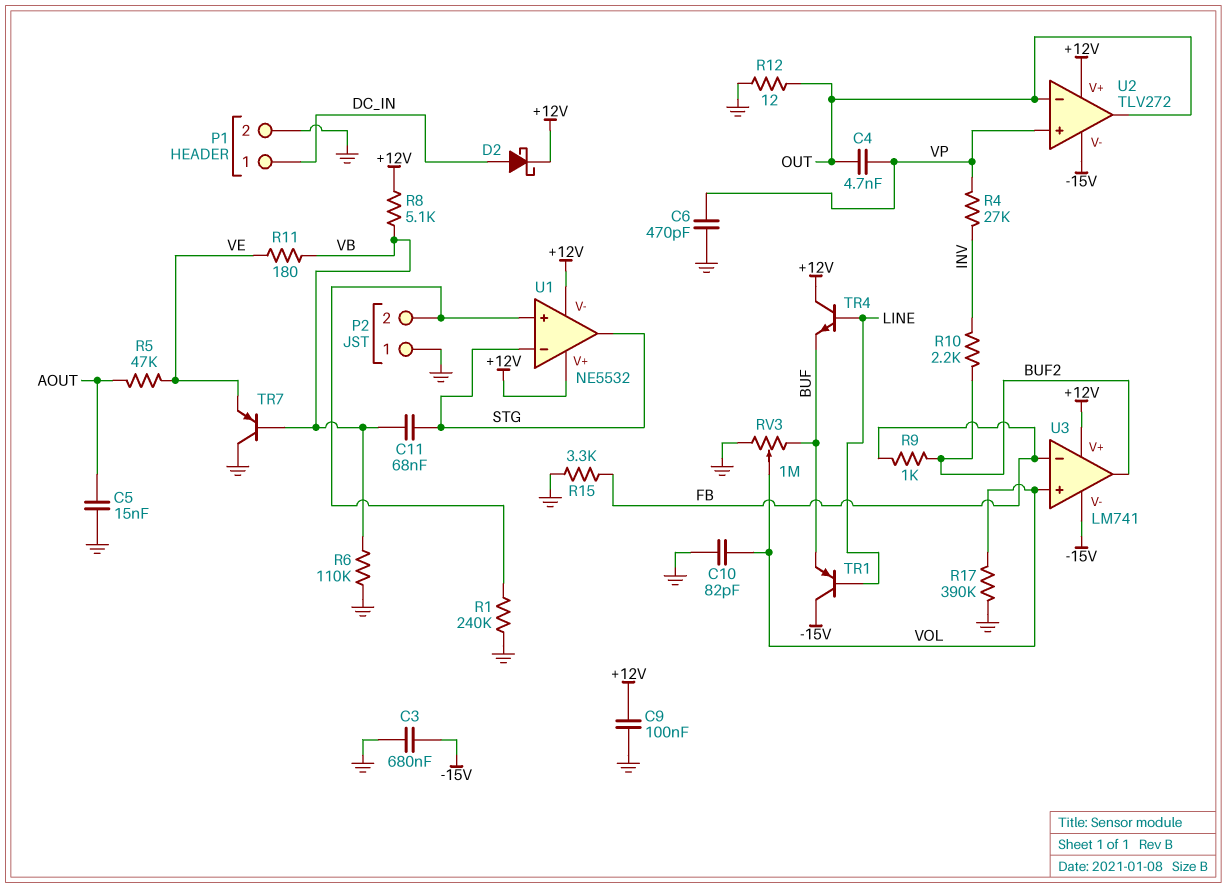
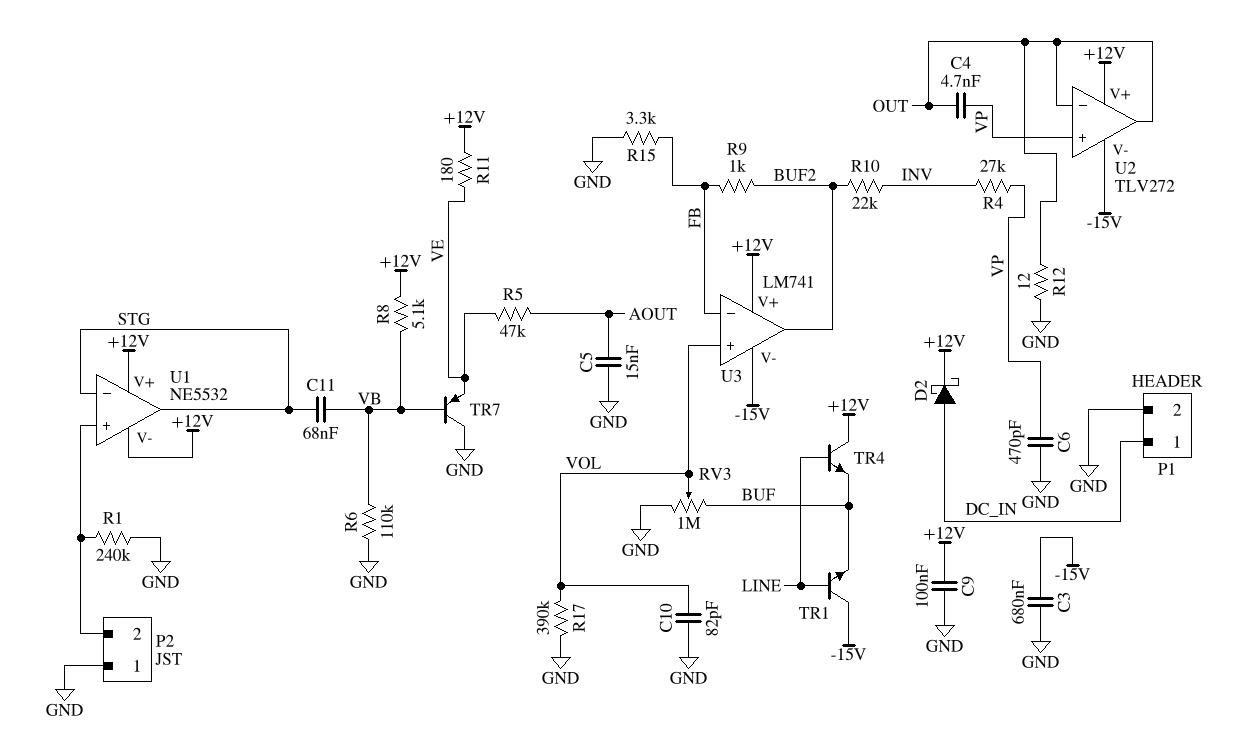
R10: 2.2k (BUF2, INV) -> 22k (BUF2, INV)
R11: 180 (VB, VE) -> 180 (+12V, VE)
TR1: PNP (B LINE, C -15V, E BUF) -> NPN (B LINE, C -15V, E BUF)

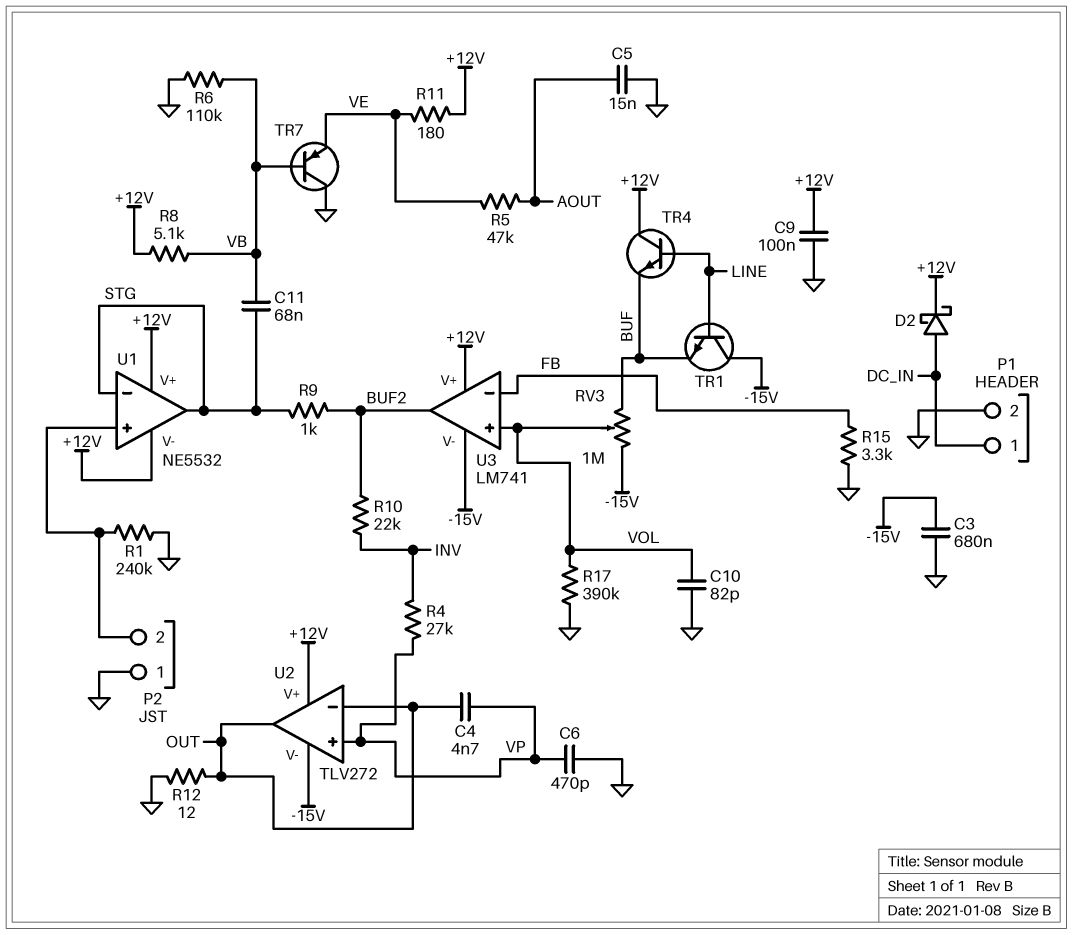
R9: 1k (BUF2, FB) -> 1k (BUF2, STG)
RV3: 1M (BUF, GND, wiper VOL) -> 1M (-15V, BUF, wiper VOL)

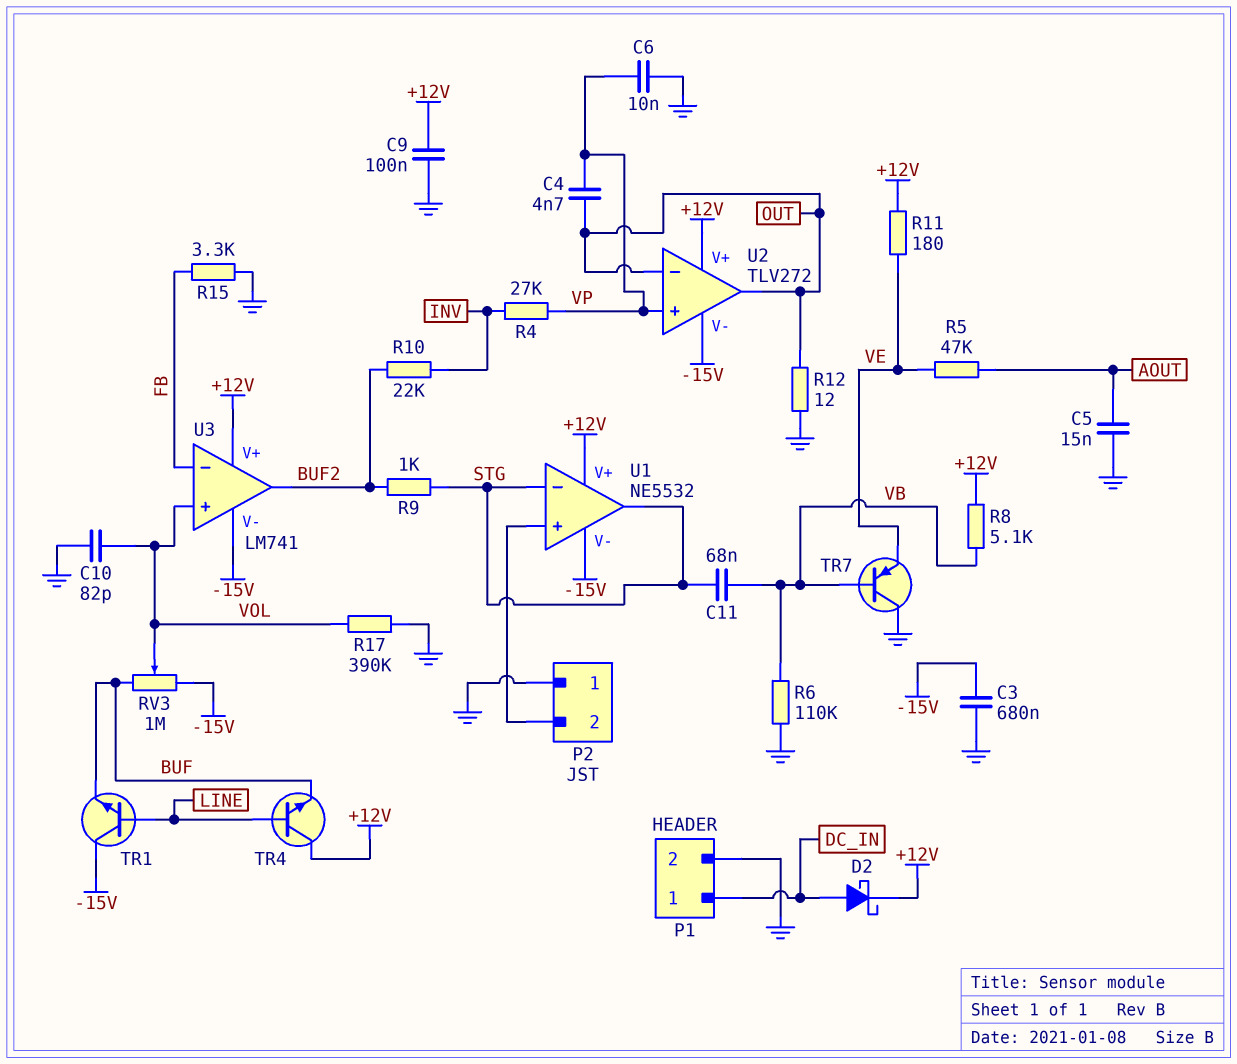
C6: 470pF (GND, VP) -> 10nF (GND, VP)
R1: 240k (GND, P2/2) -> none
U1 pin V-: +12V -> -15V

